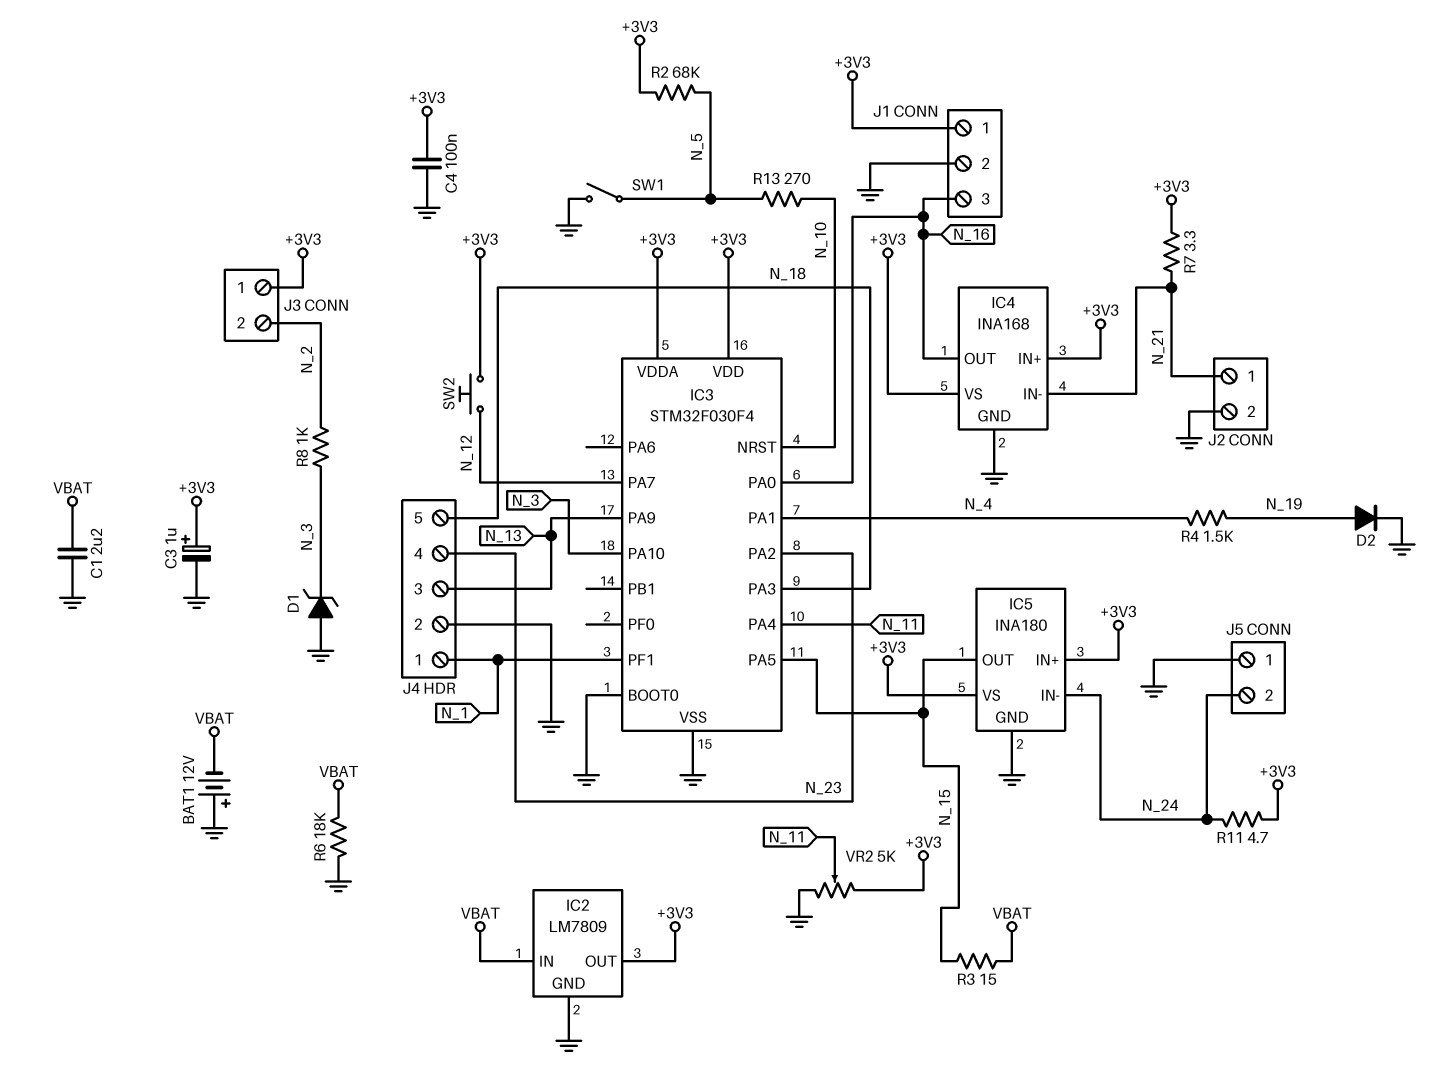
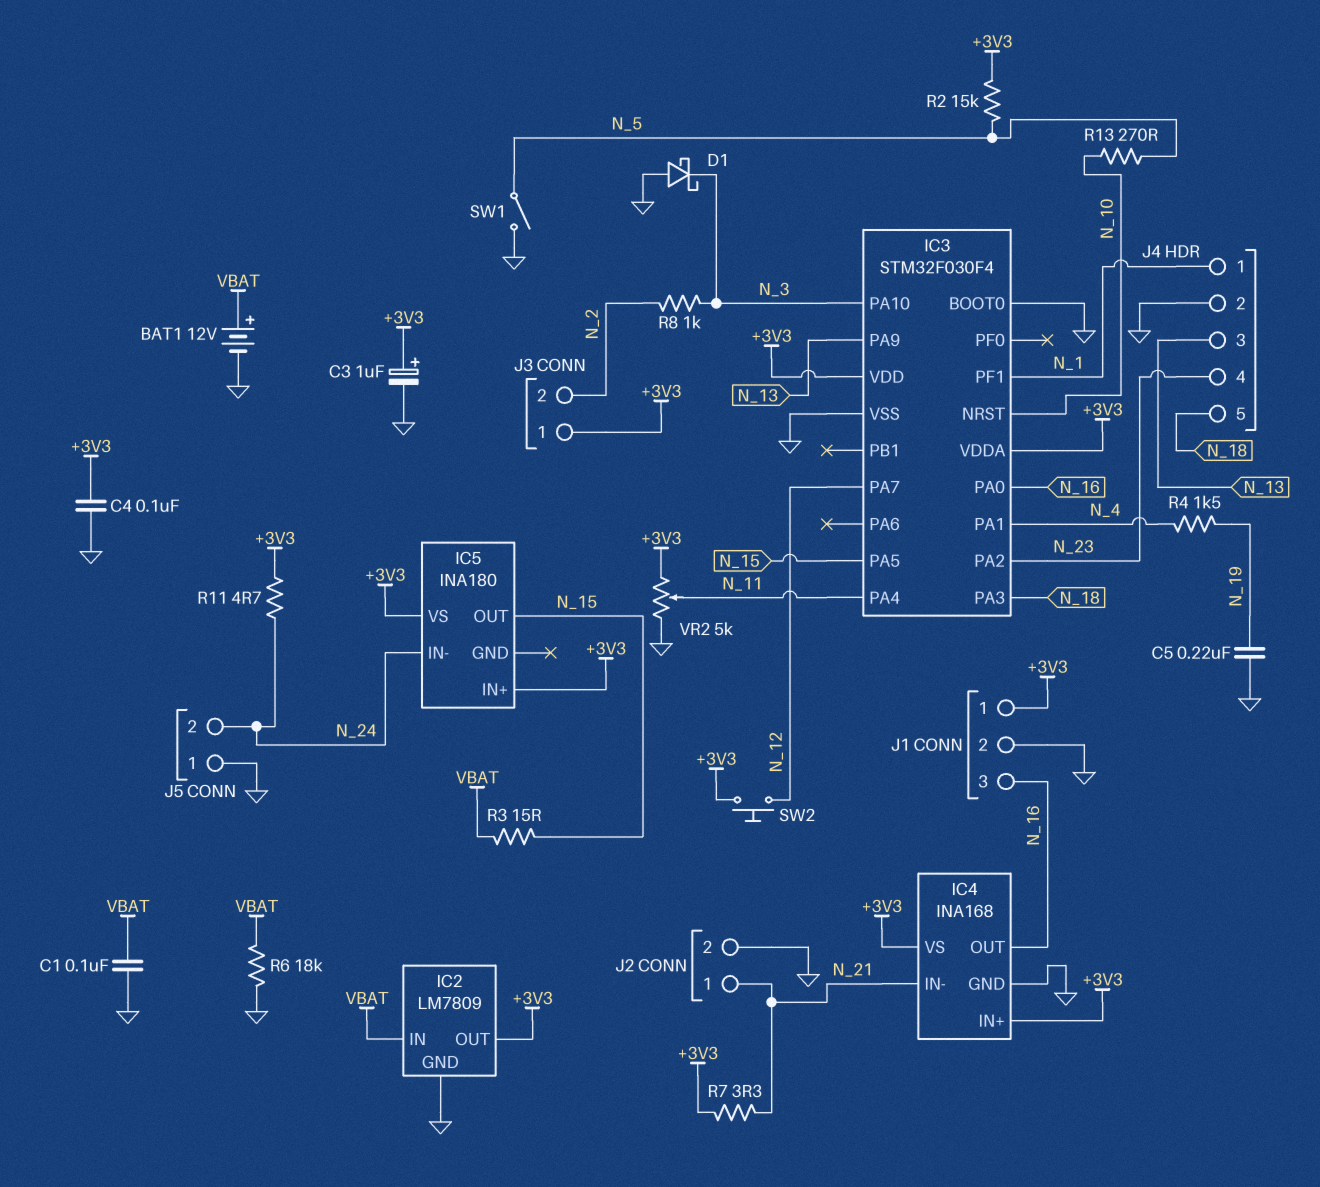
BAT1: 12V (plus GND, minus VBAT) -> 12V (plus VBAT, minus GND)
C1: 2.2uF (GND, VBAT) -> 100nF (GND, VBAT)
C5: none -> 220nF (GND, N_19)
D1: zener (A GND, K N_3) -> schottky (A GND, K N_3)
D2: diode (A N_19, K GND) -> none
IC5 pin GND: GND -> none
R2: 68k (+3V3, N_5) -> 15k (+3V3, N_5)

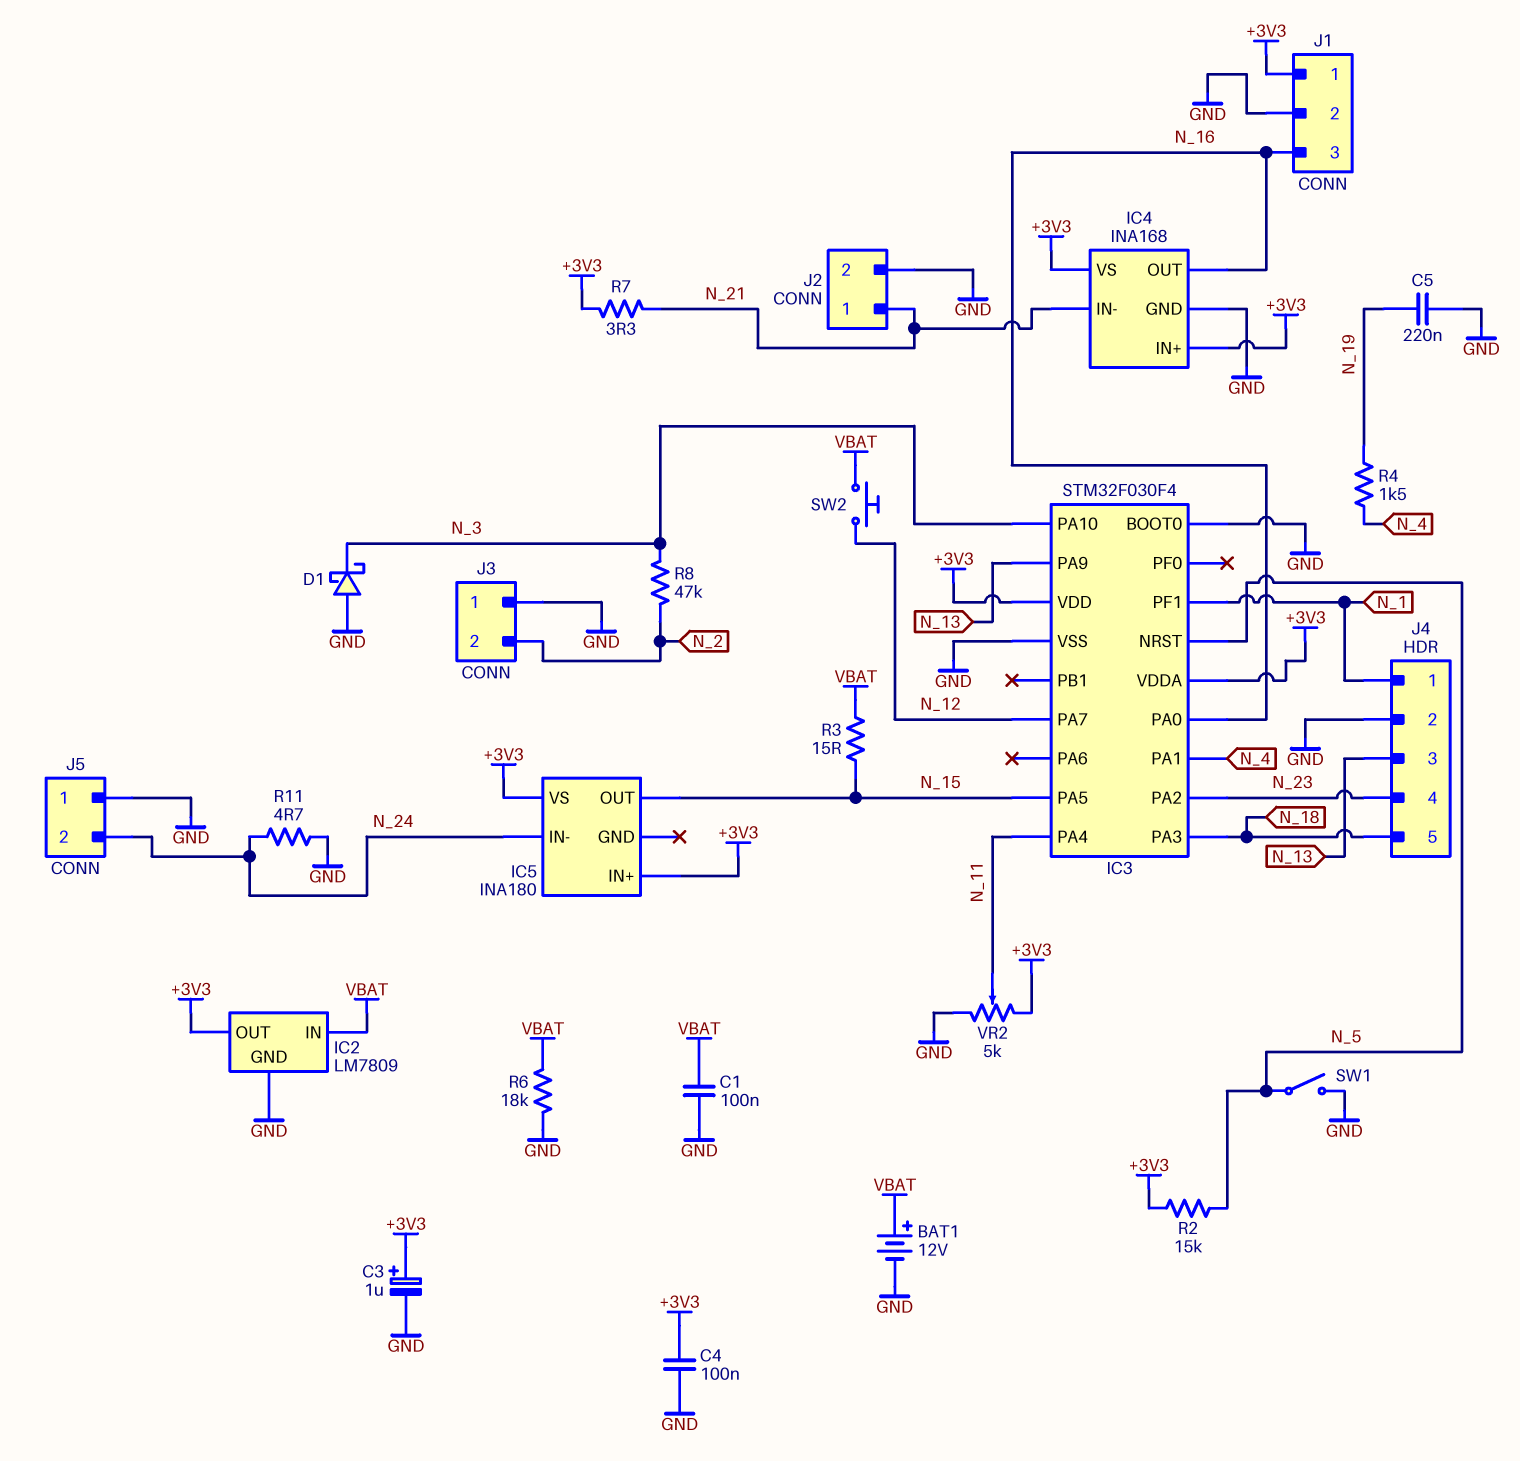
IC3 pin NRST: N_10 -> N_5
J3 pin 1: +3V3 -> GND
R8: 1k (N_2, N_3) -> 47k (N_2, N_3)
R11: 4.7 (+3V3, N_24) -> 4.7 (GND, N_24)
R13: 270 (N_5, N_10) -> none
SW2: button (+3V3, N_12) -> button (N_12, VBAT)

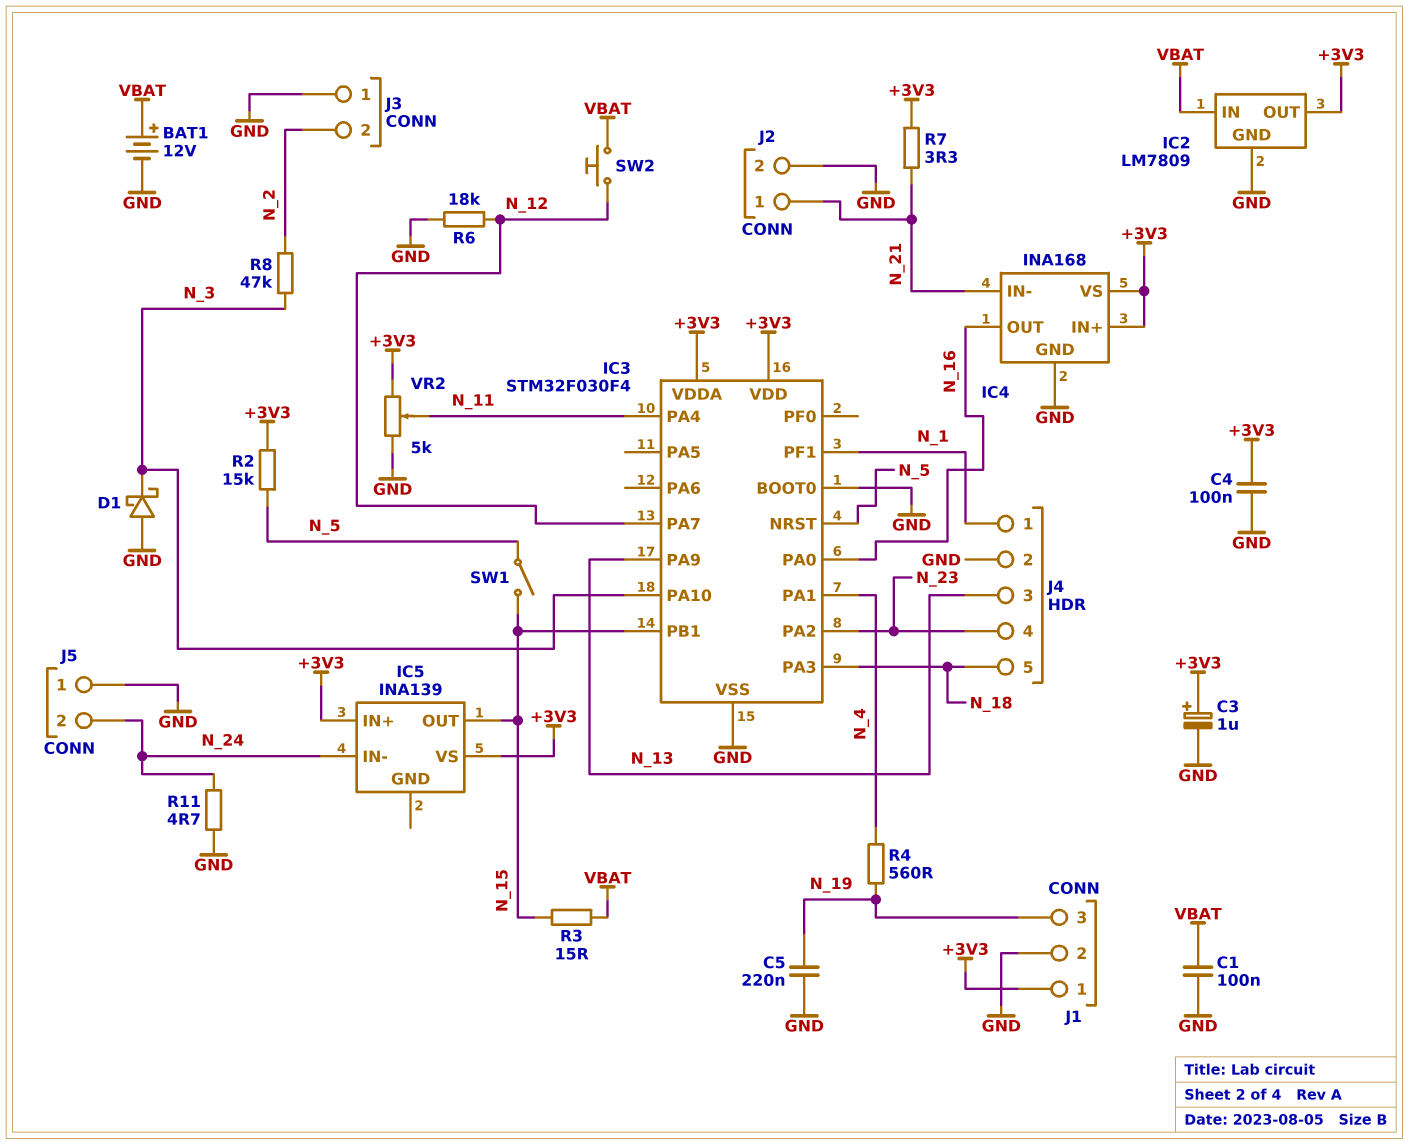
IC3 pin PA5: N_15 -> none
IC3 pin PB1: none -> N_15
IC5: INA180 -> INA139
J1 pin 3: N_16 -> N_19
R4: 1.5k (N_4, N_19) -> 560 (N_4, N_19)
R6: 18k (GND, VBAT) -> 18k (GND, N_12)
SW1: switch (GND, N_5) -> switch (N_5, N_15)

